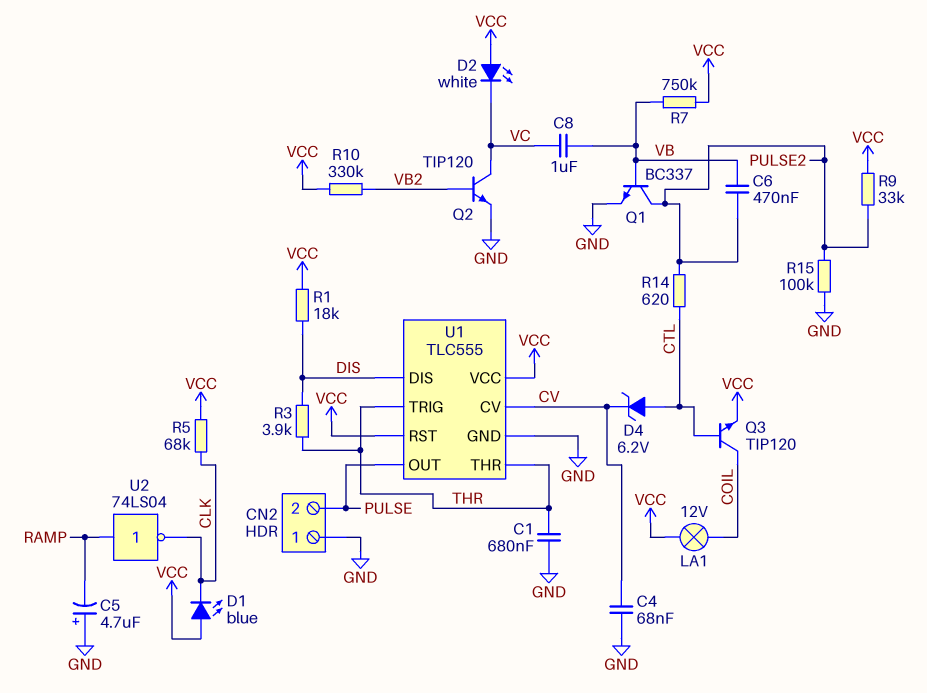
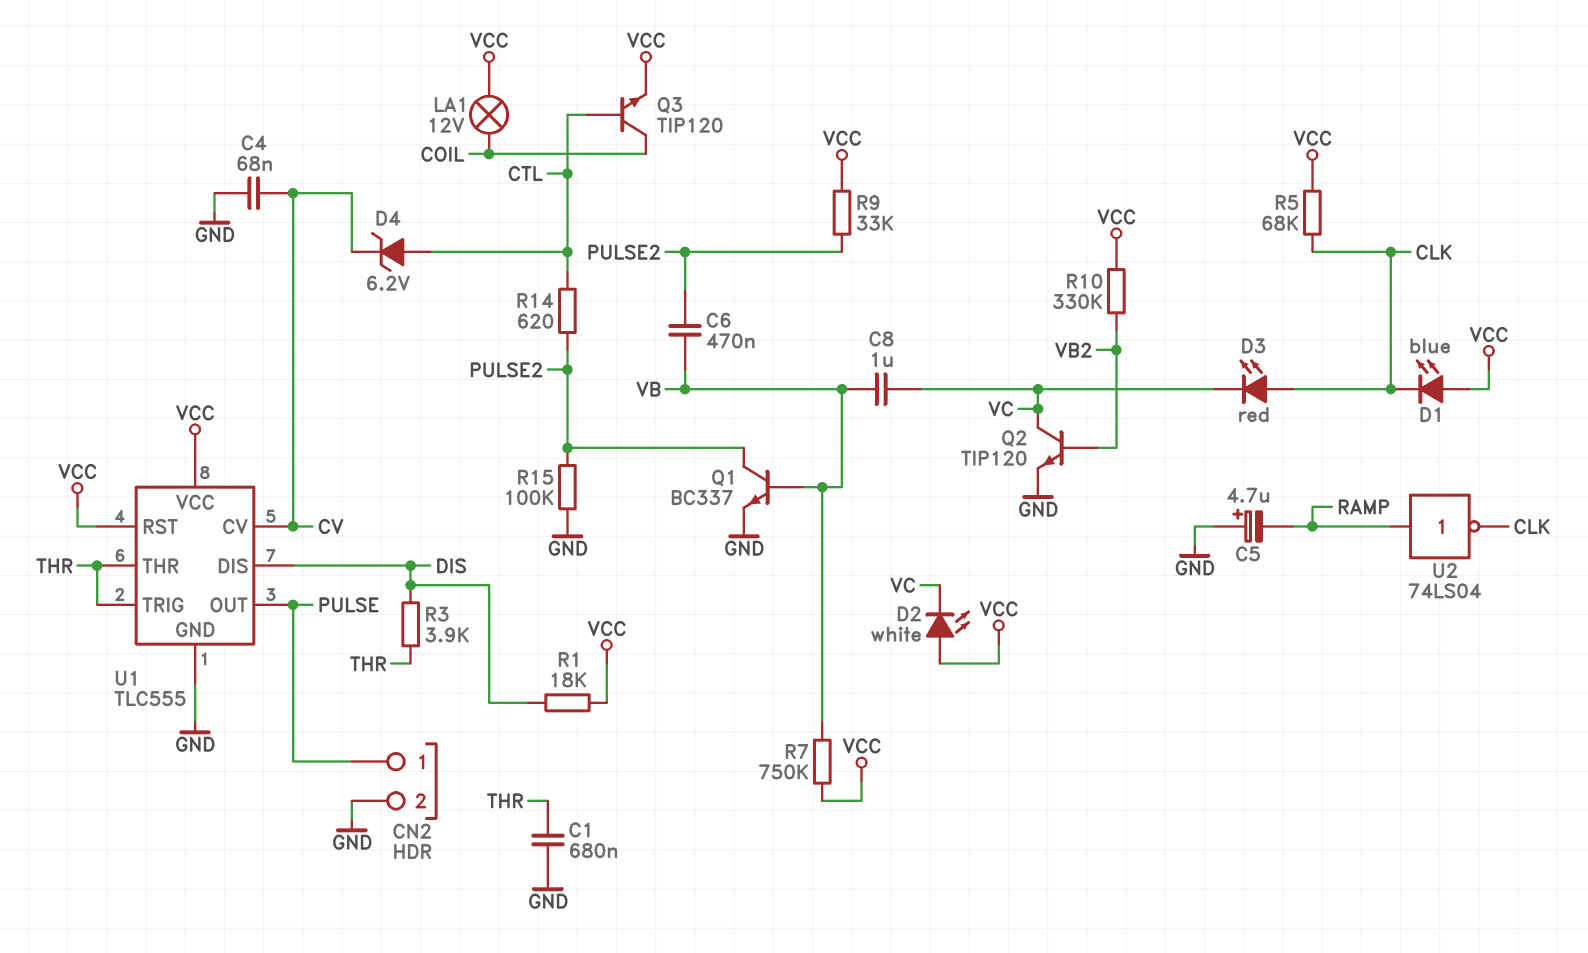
CN2 pin 1: GND -> PULSE
CN2 pin 2: PULSE -> GND
D3: none -> LED red (A CLK, K VC)

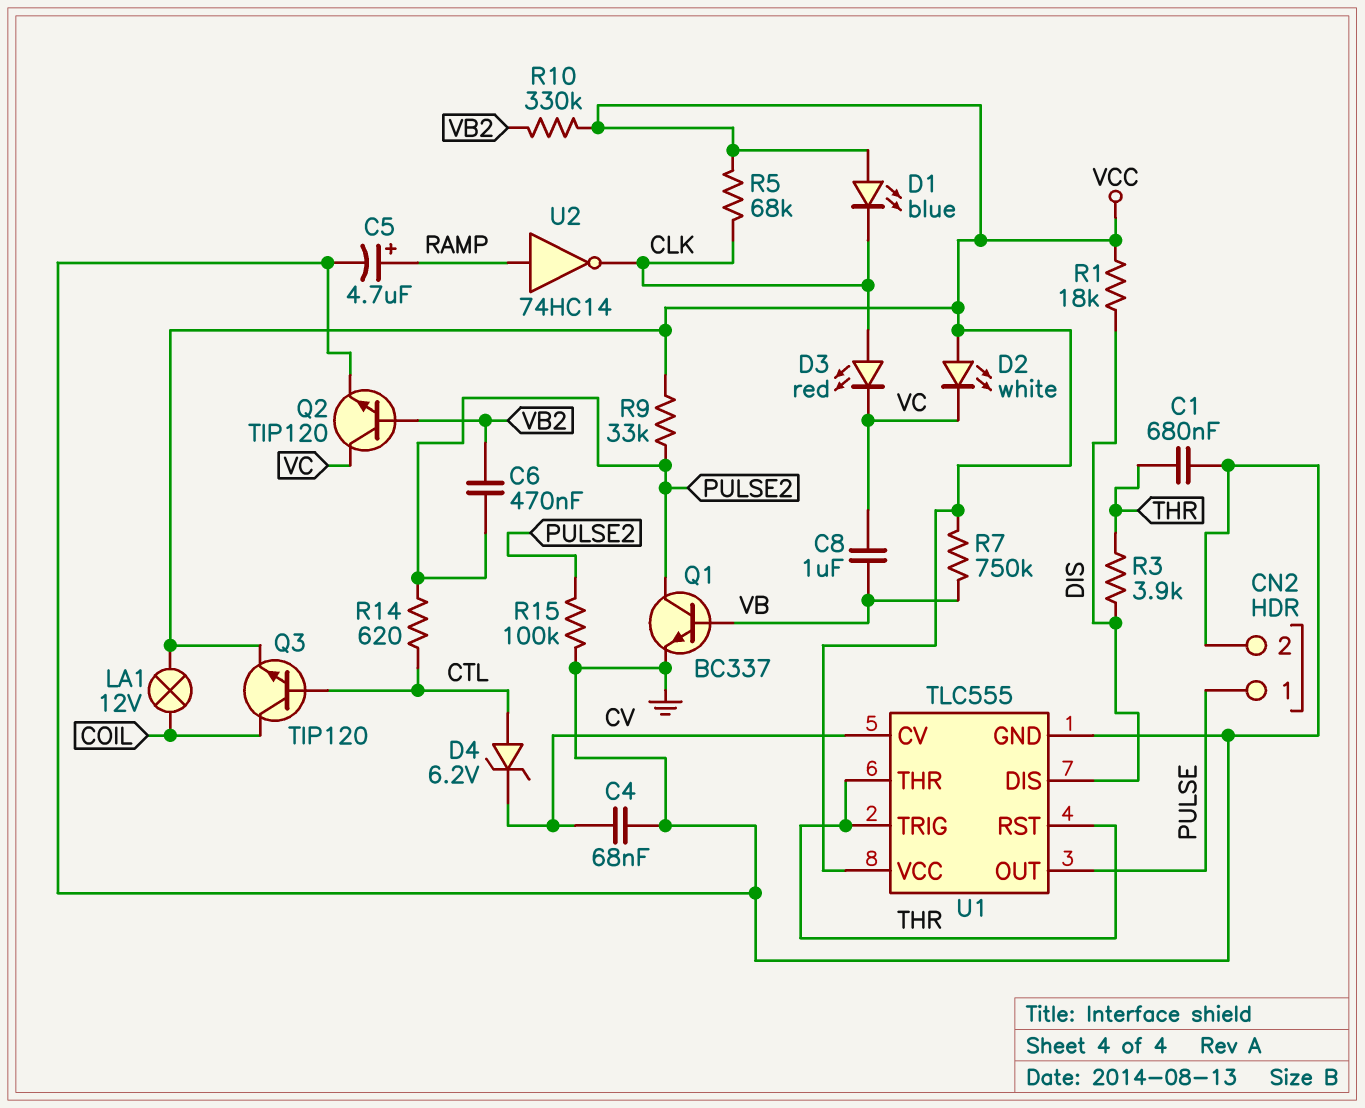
C5: 4.7uF (plus GND, minus RAMP) -> 4.7uF (plus RAMP, minus GND)
C6: 470nF (PULSE2, VB) -> 470nF (PULSE2, VB2)
U1 pin RST: VCC -> THR
U2: NOT 74LS04 (in RAMP, out CLK) -> NOT 74HC14 (in RAMP, out CLK)

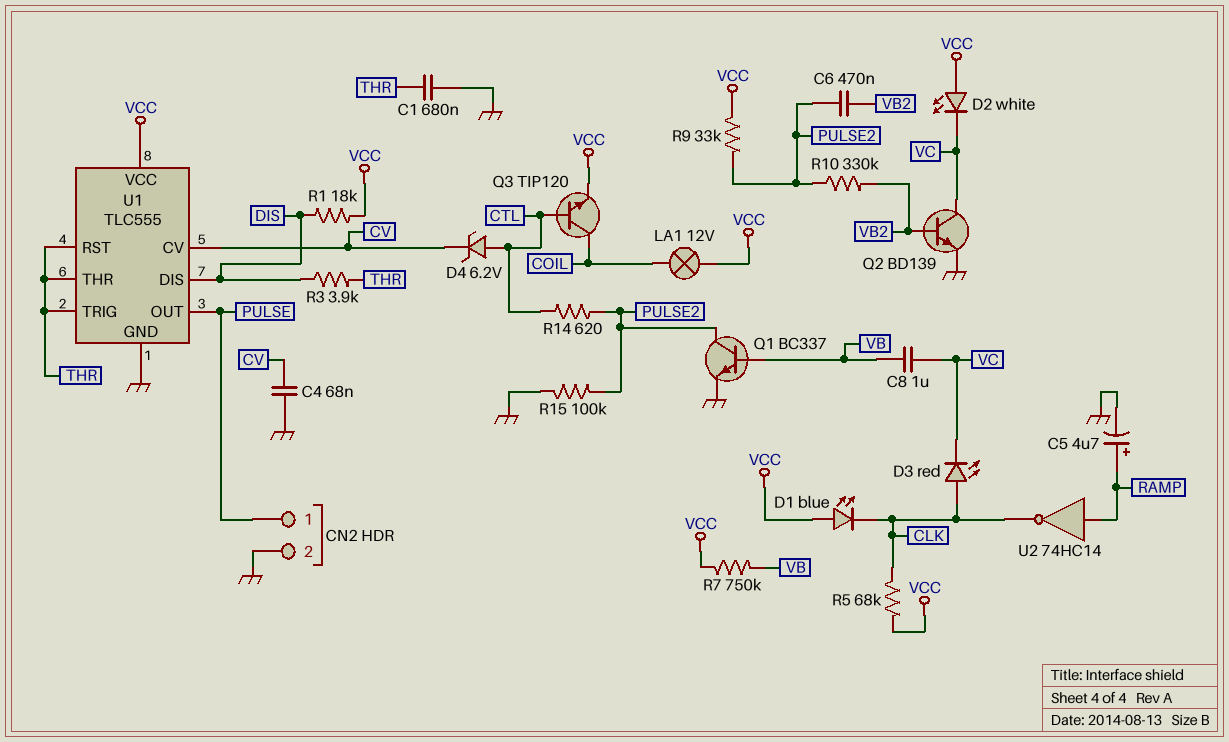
Q2: NPN TIP120 (B VB2, C VC, E GND) -> NPN BD139 (B VB2, C VC, E GND)
R10: 330k (VB2, VCC) -> 330k (PULSE2, VB2)

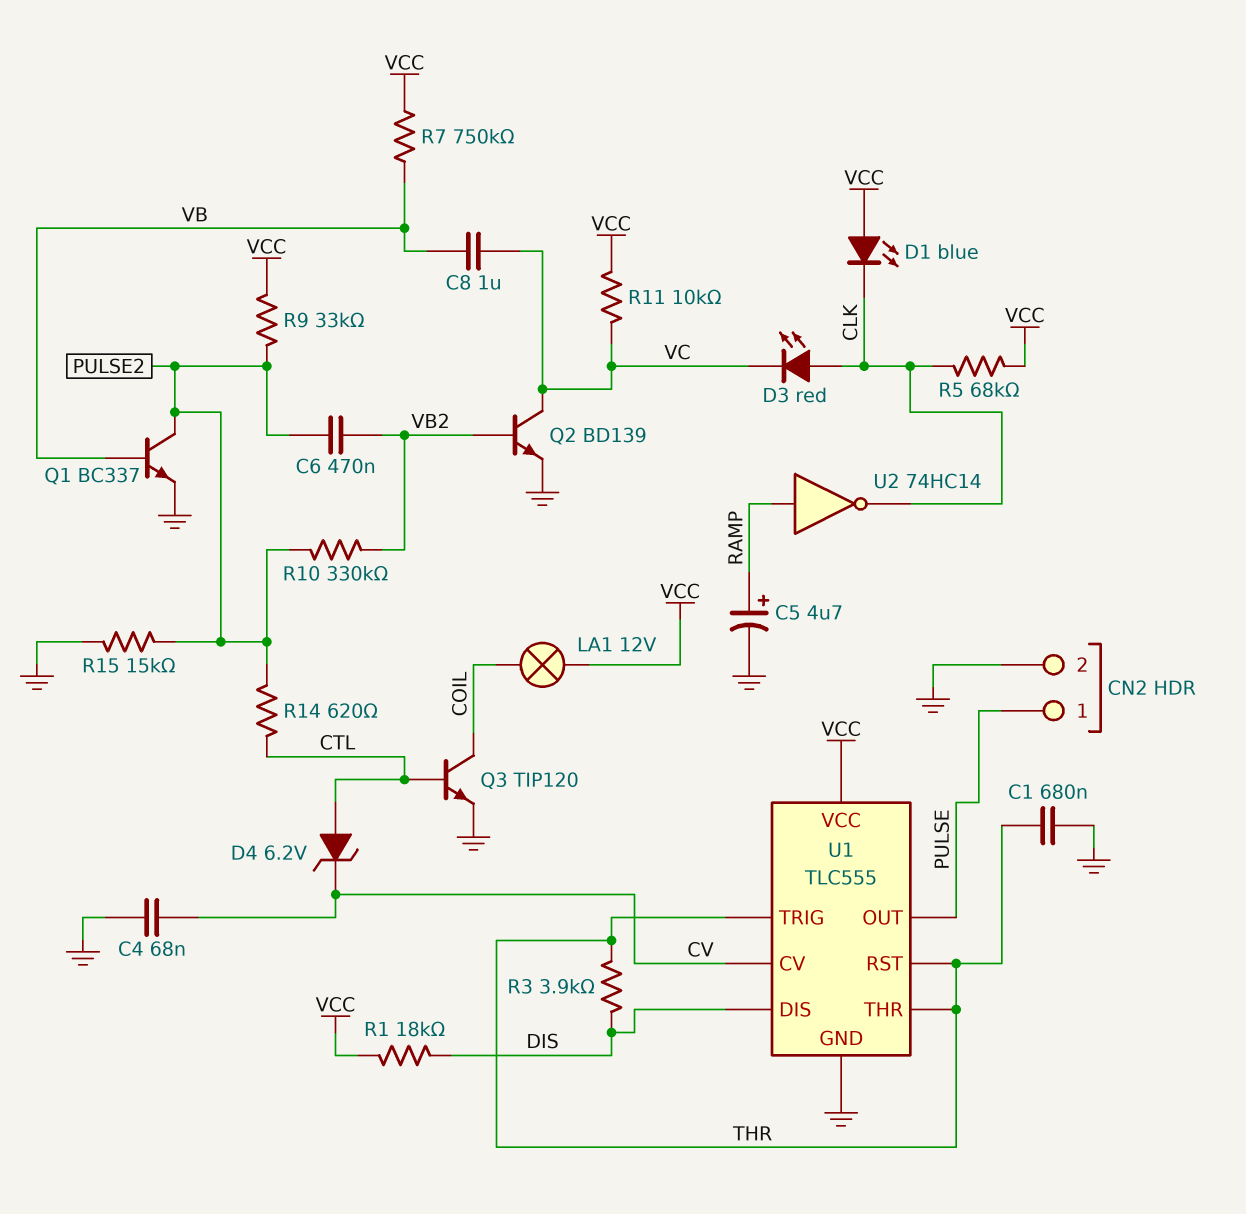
D2: LED white (A VCC, K VC) -> none
Q3: NPN TIP120 (B CTL, C COIL, E VCC) -> NPN TIP120 (B CTL, C COIL, E GND)
R11: none -> 10k (VC, VCC)
R15: 100k (GND, PULSE2) -> 15k (GND, PULSE2)

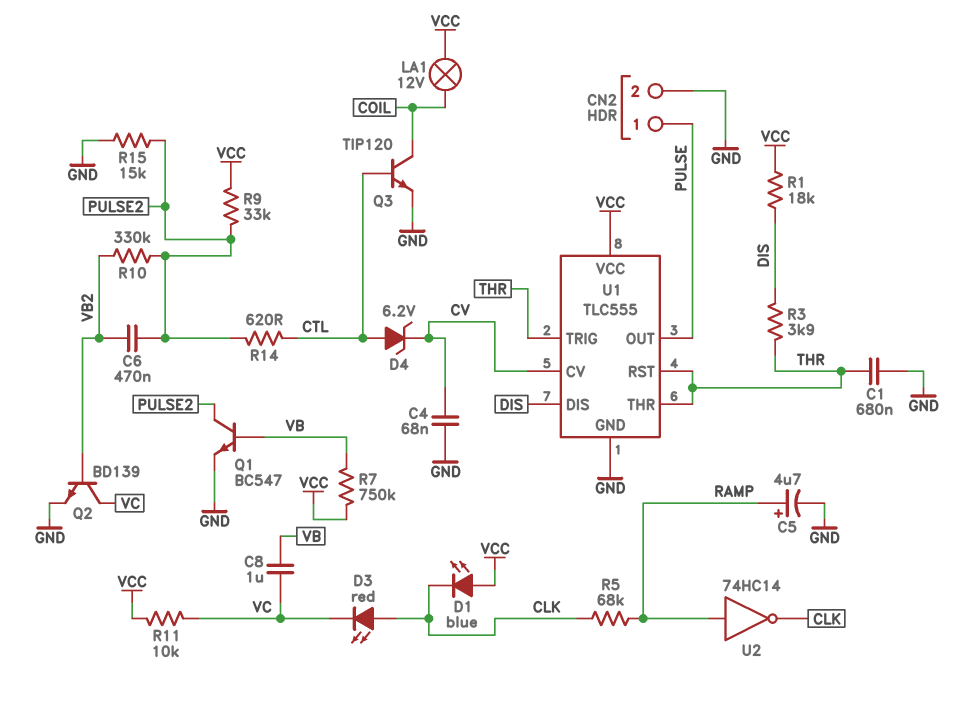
Q1: NPN BC337 (B VB, C PULSE2, E GND) -> NPN BC547 (B VB, C PULSE2, E GND)
R5: 68k (CLK, VCC) -> 68k (CLK, RAMP)

